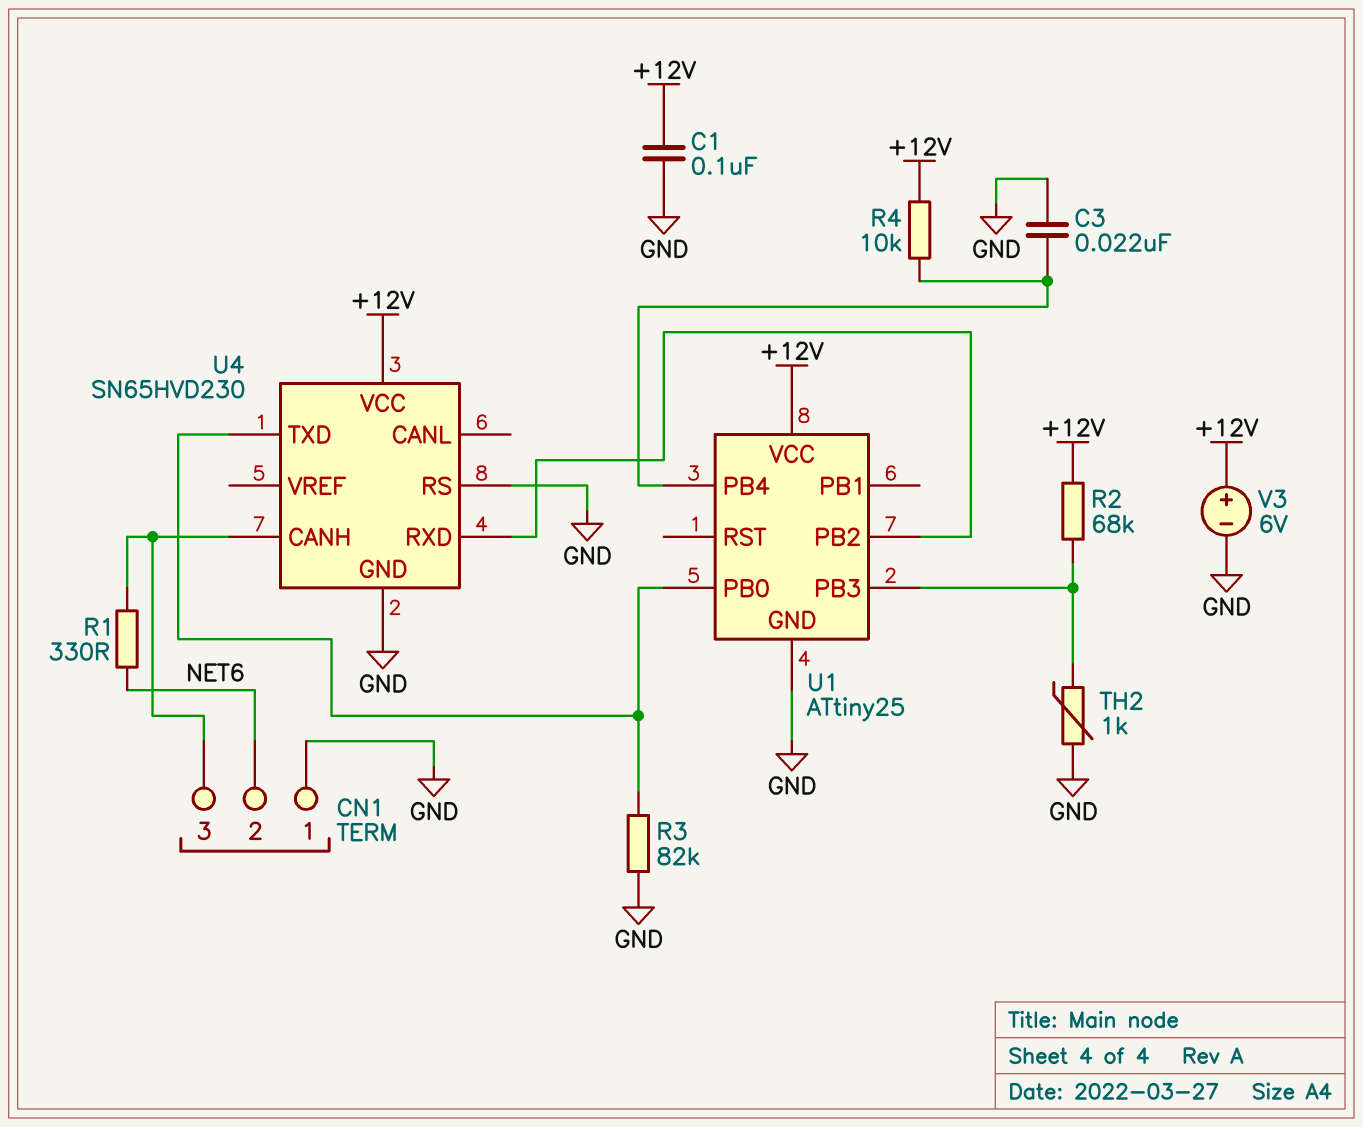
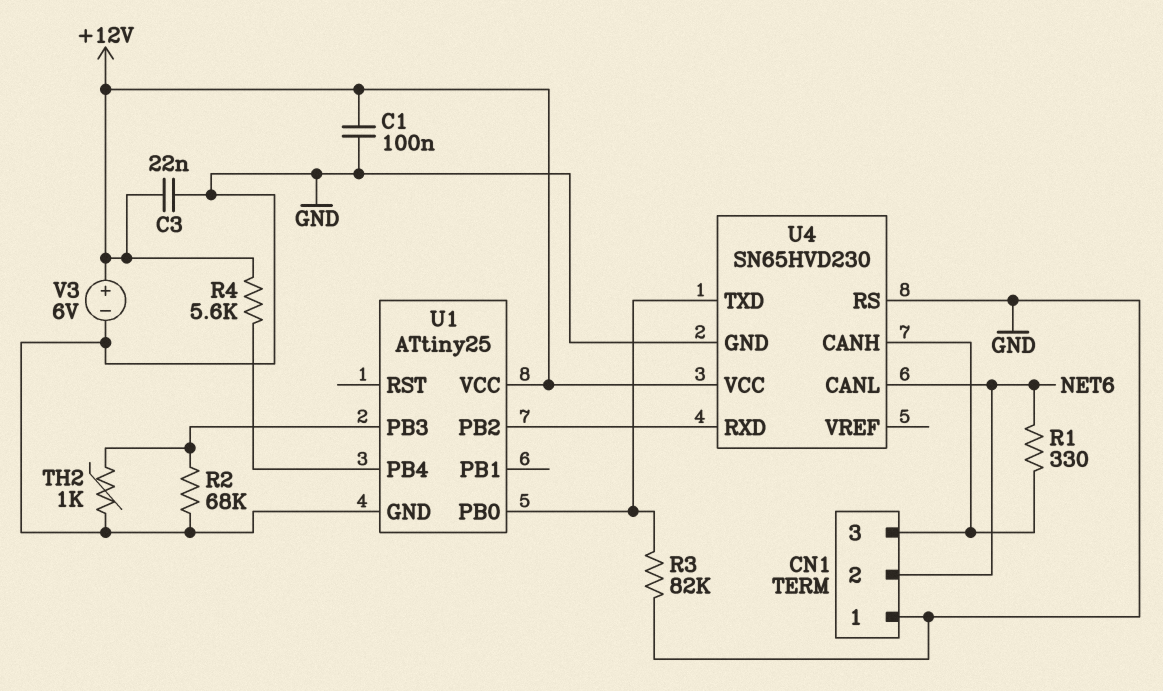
C3: 22nF (GND, U1/PB4) -> 22nF (+12V, GND)
R2: 68k (+12V, U1/PB3) -> 68k (GND, U1/PB3)
R4: 10k (+12V, U1/PB4) -> 5.6k (+12V, U1/PB4)
U4 pin CANL: none -> NET6

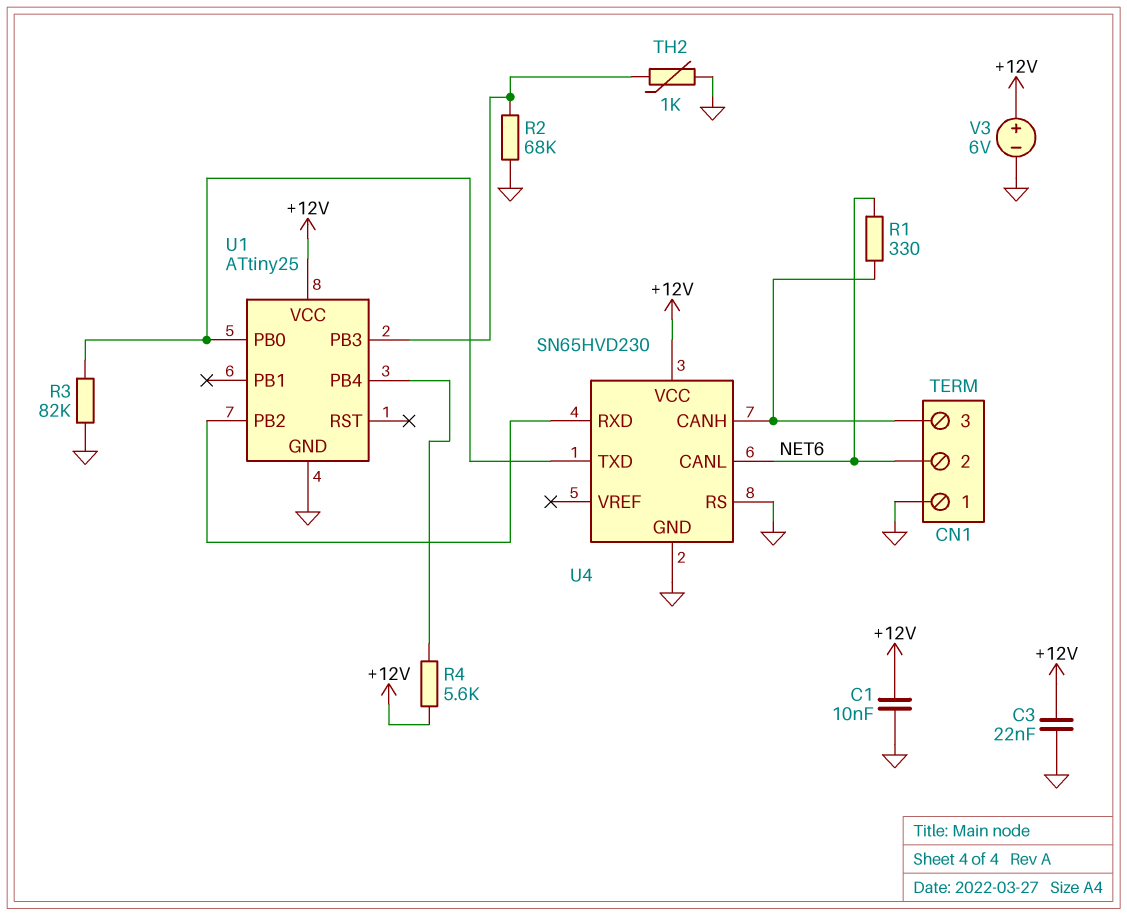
C1: 100nF (+12V, GND) -> 10nF (+12V, GND)

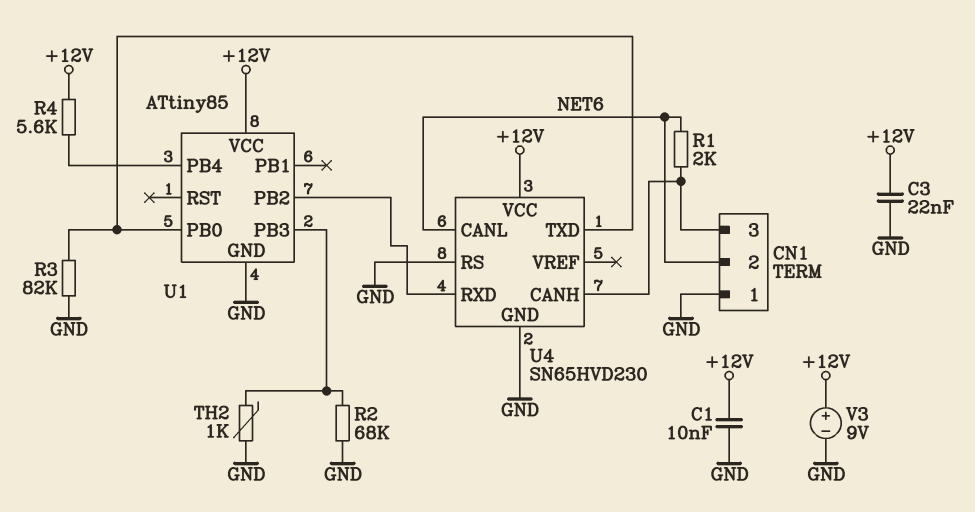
R1: 330 (CN1/3, NET6) -> 2k (CN1/3, NET6)
U1: ATtiny25 -> ATtiny85
V3: 6V (plus +12V, minus GND) -> 9V (plus +12V, minus GND)

